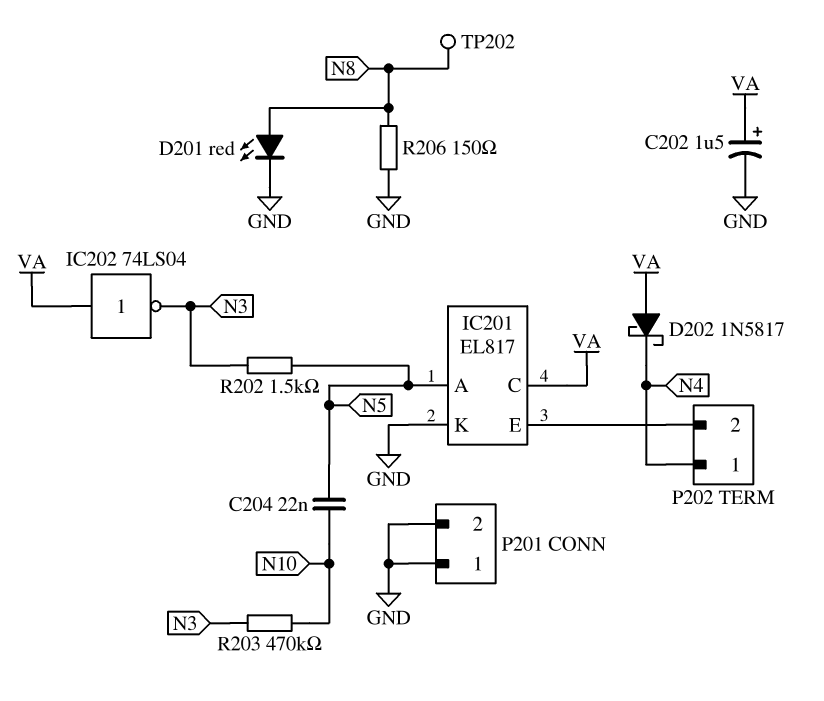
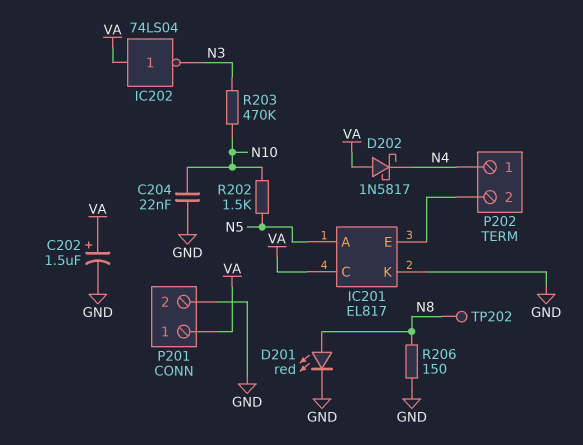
C204: 22nF (N5, N10) -> 22nF (GND, N10)
P201 pin 1: GND -> VA
R202: 1.5k (N3, N5) -> 1.5k (N5, N10)

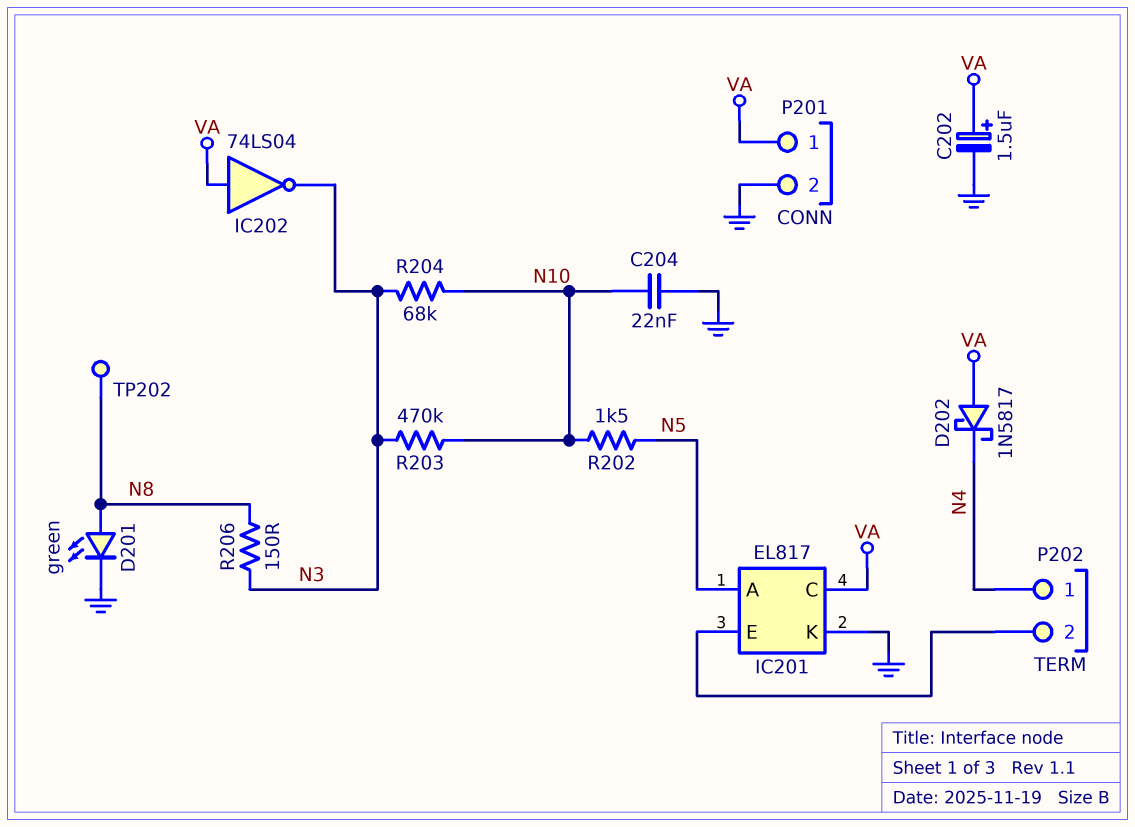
D201: LED red (A N8, K GND) -> LED green (A N8, K GND)
R204: none -> 68k (N3, N10)
R206: 150 (GND, N8) -> 150 (N3, N8)

